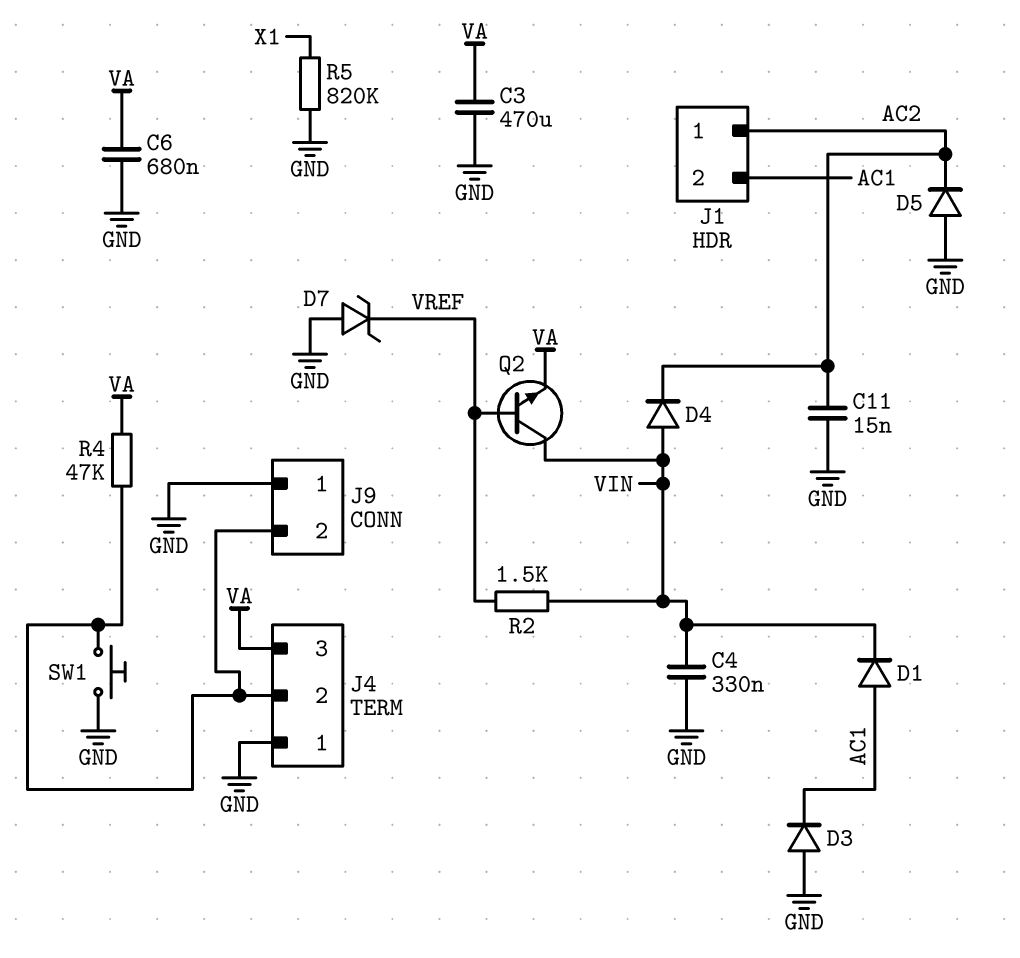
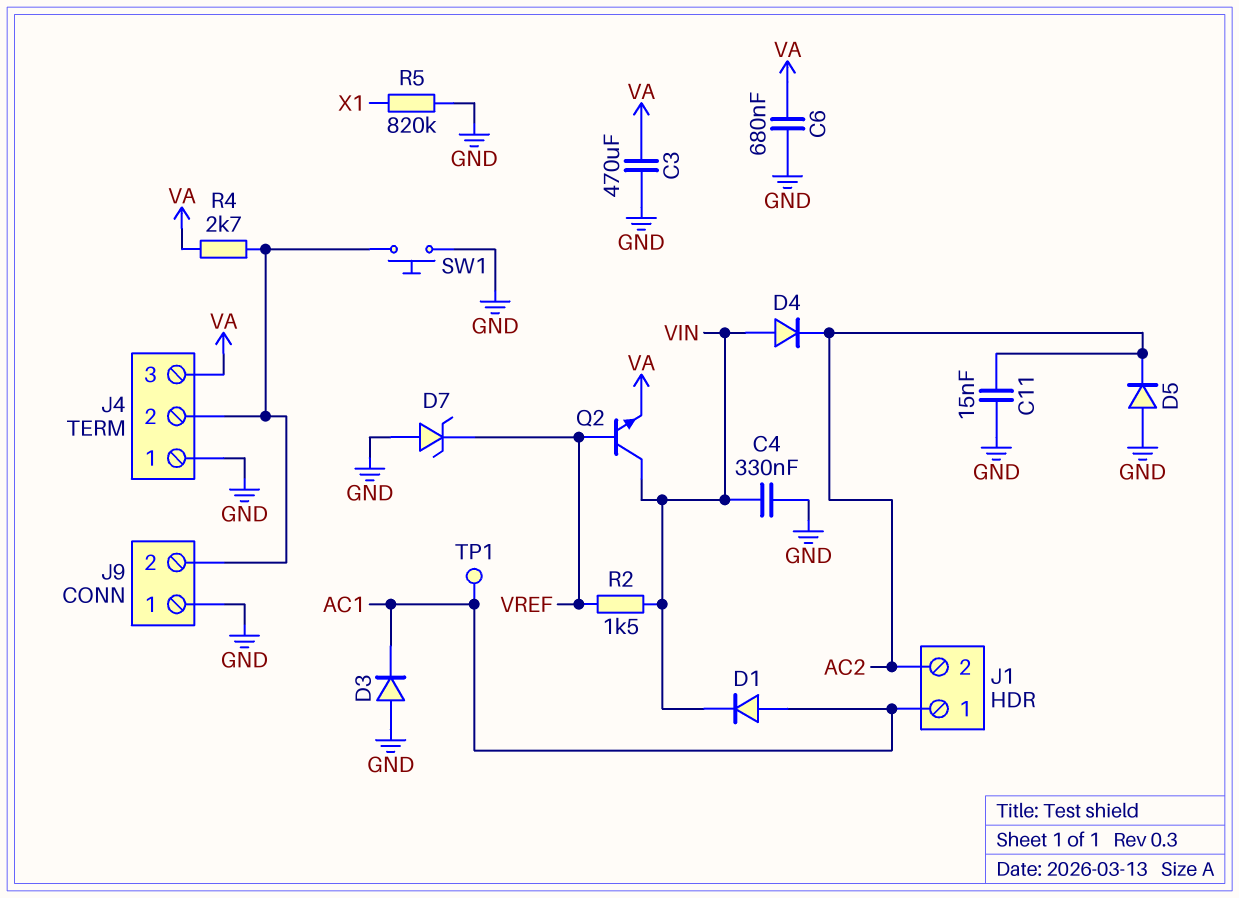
J1 pin 1: AC2 -> AC1
J1 pin 2: AC1 -> AC2
R4: 47k (J4/2, VA) -> 2.7k (J4/2, VA)
TP1: none -> test point (AC1)

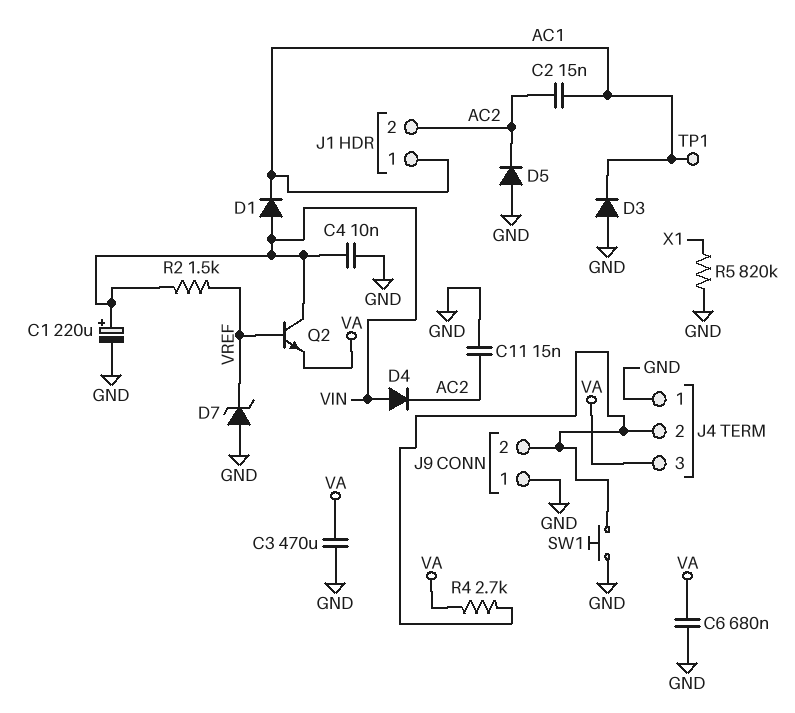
C1: none -> 220uF (plus VIN, minus GND)
C2: none -> 15nF (AC1, AC2)
C4: 330nF (GND, VIN) -> 10nF (GND, VIN)
D1: diode (A AC1, K VIN) -> diode (A VIN, K AC1)

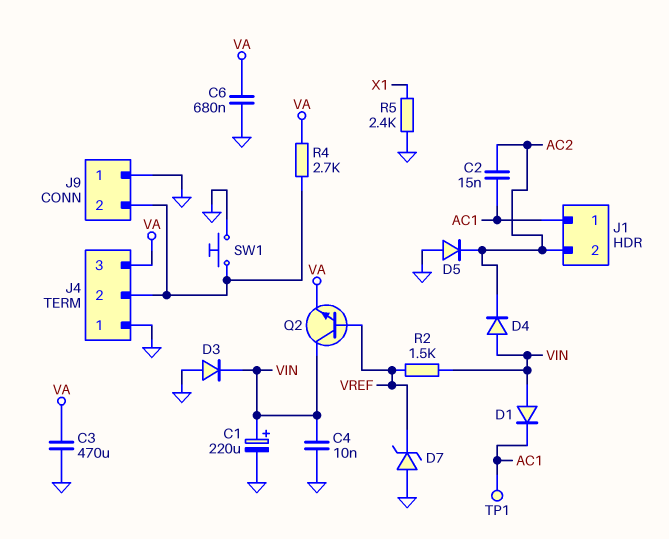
C11: 15nF (AC2, GND) -> none
D3: diode (A GND, K AC1) -> diode (A GND, K VIN)
R5: 820k (GND, X1) -> 2.4k (GND, X1)

